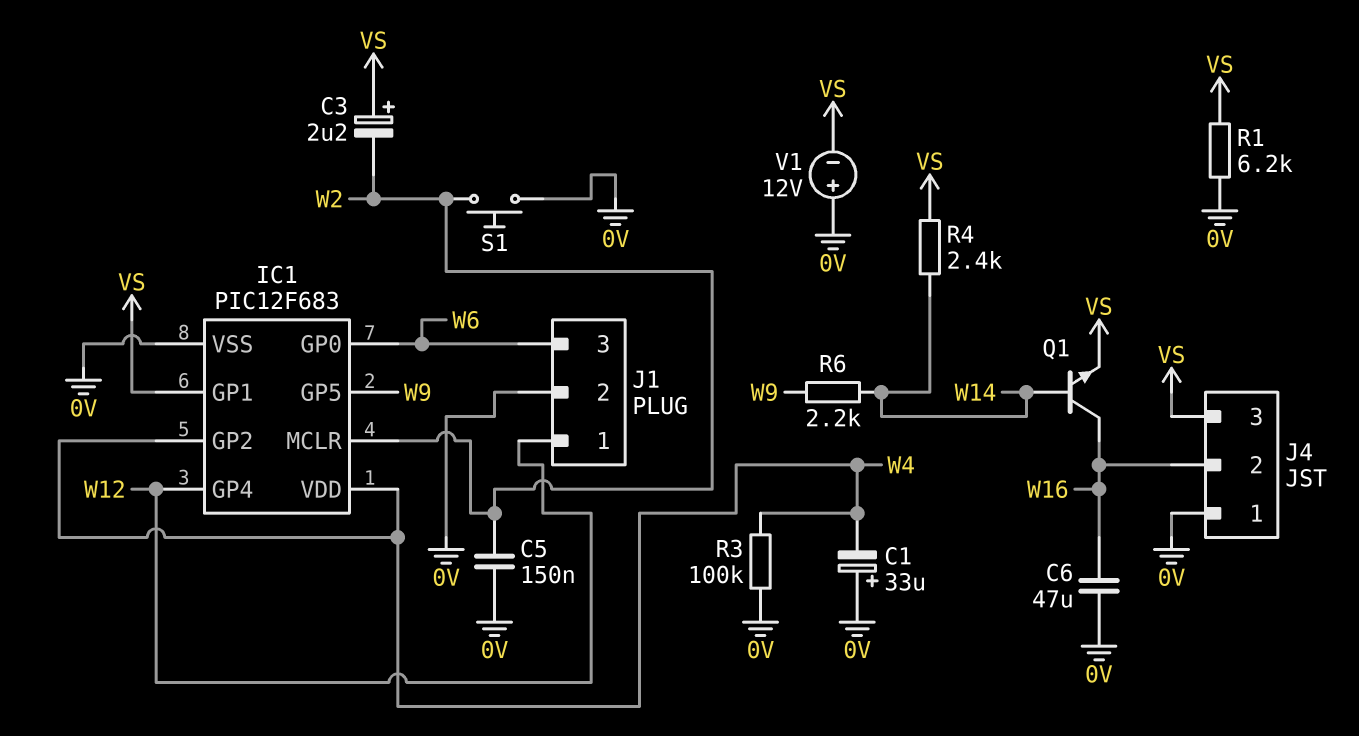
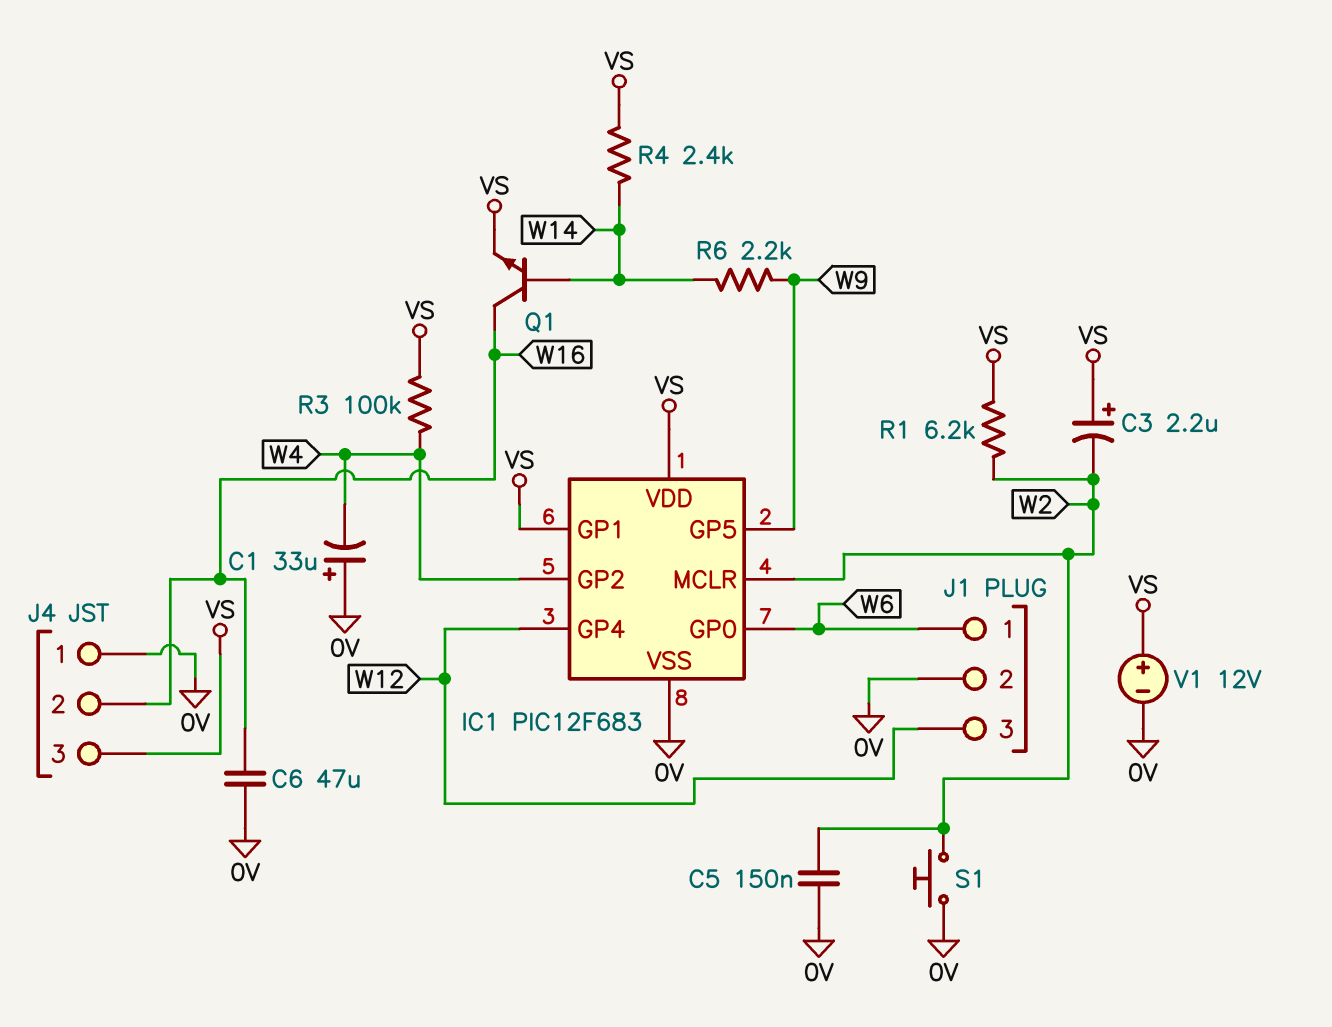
IC1 pin VDD: W4 -> VS
J1 pin 1: W12 -> W6
J1 pin 3: W6 -> W12
R1: 6.2k (0V, VS) -> 6.2k (VS, W2)
R3: 100k (0V, W4) -> 100k (VS, W4)
V1: 12V (plus 0V, minus VS) -> 12V (plus VS, minus 0V)

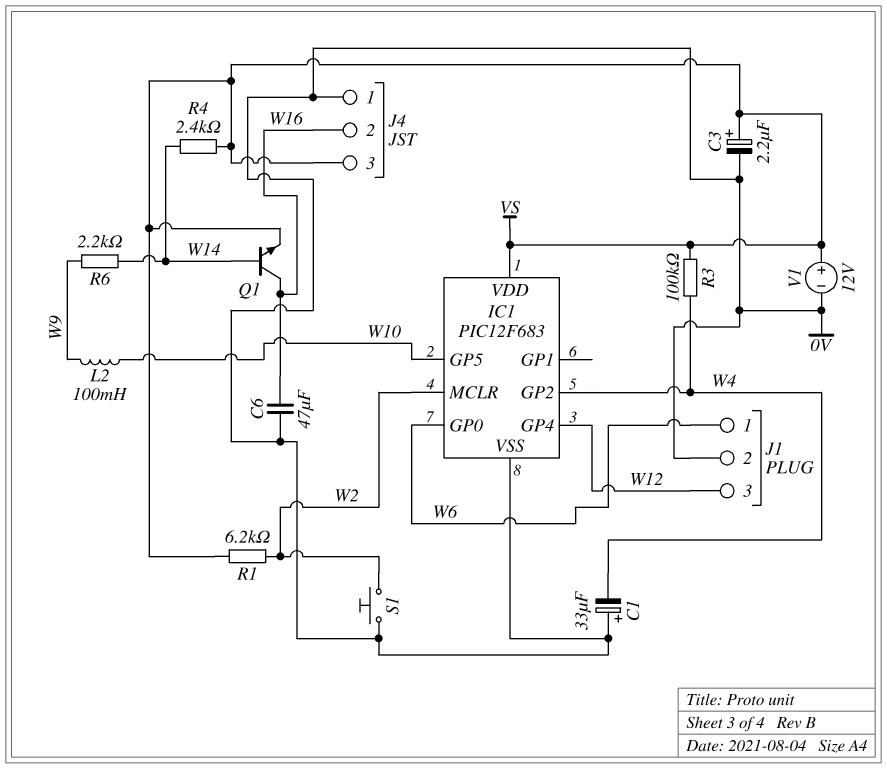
C3: 2.2uF (plus VS, minus W2) -> 2.2uF (plus VS, minus 0V)
C5: 150nF (0V, W2) -> none
IC1 pin GP1: VS -> none
IC1 pin GP5: W9 -> W10
L2: none -> 100mH (W9, W10)

